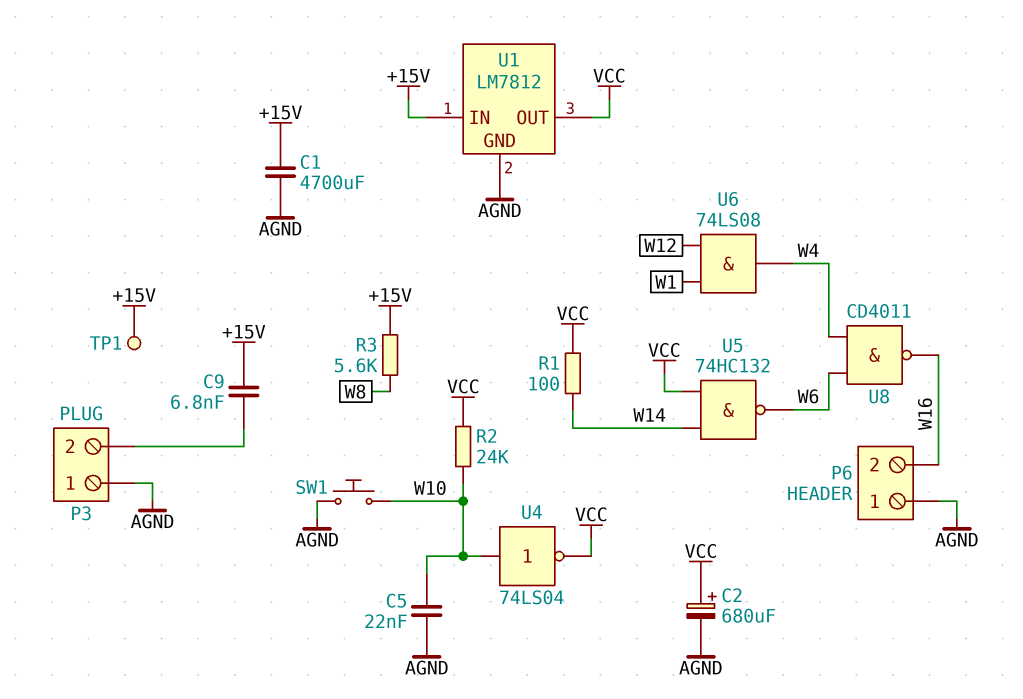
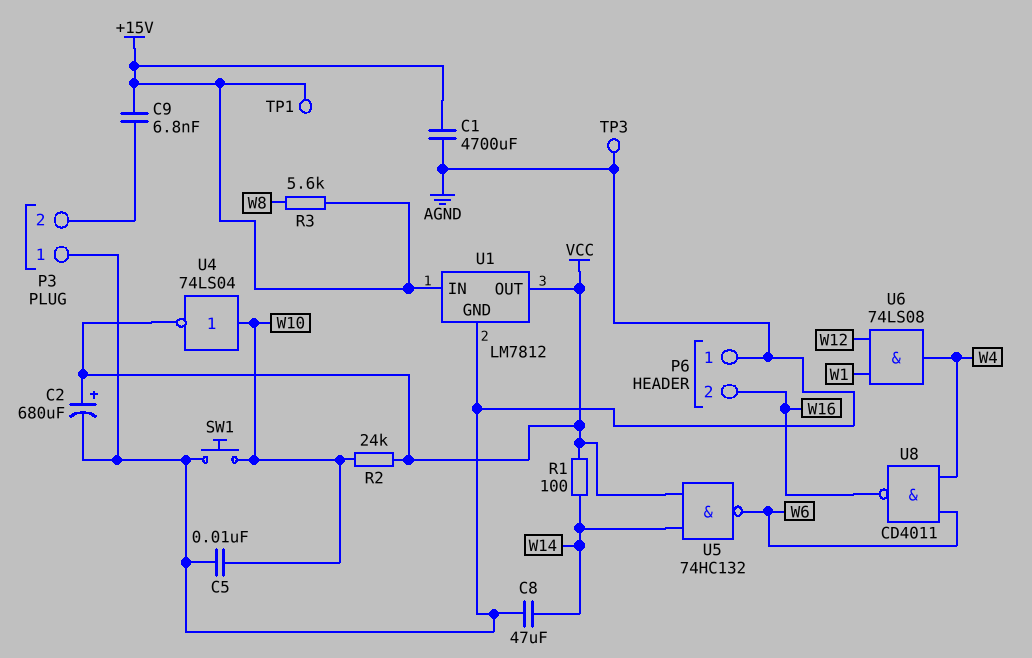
C5: 22nF (AGND, W10) -> 10nF (AGND, W10)
C8: none -> 47uF (AGND, W14)
TP3: none -> test point (AGND)

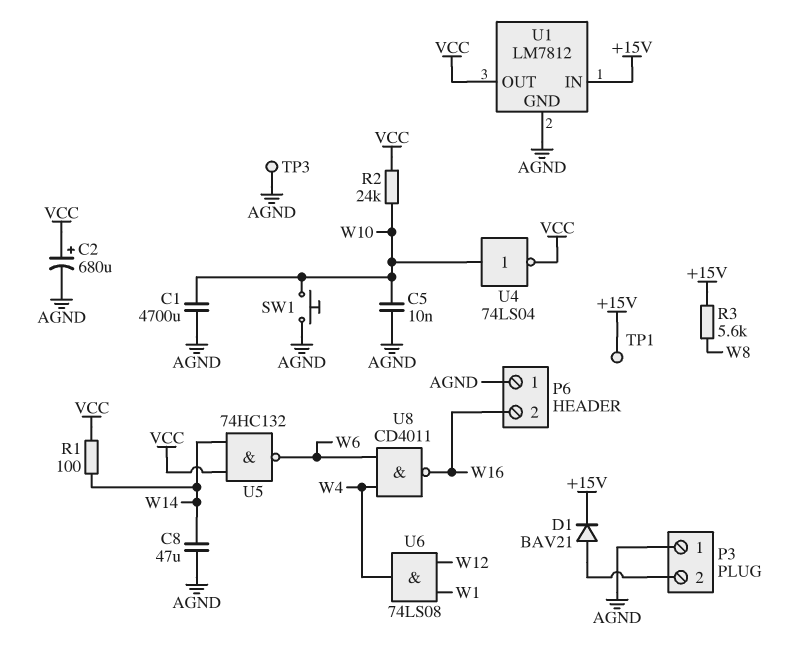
C1: 4700uF (+15V, AGND) -> 4700uF (AGND, W10)
C9: 6.8nF (+15V, P3/2) -> none
D1: none -> diode BAV21 (A P3/2, K +15V)

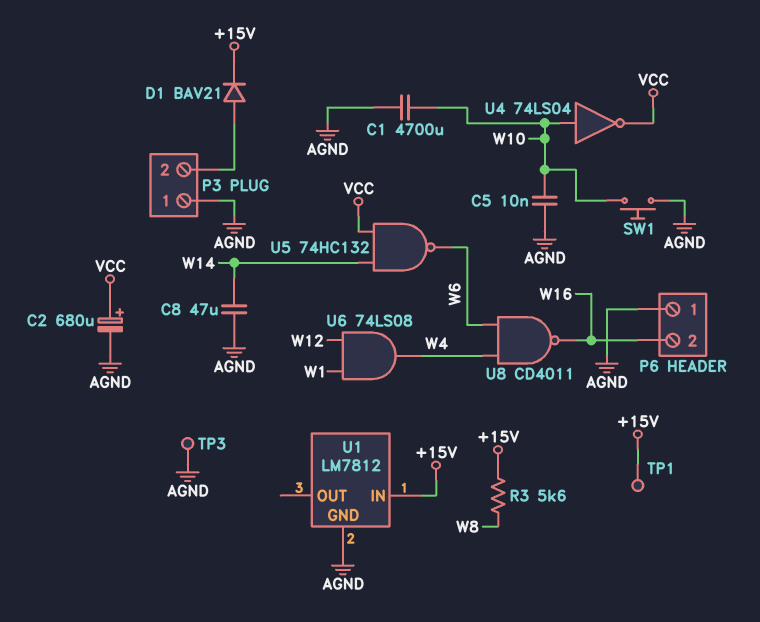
R1: 100 (VCC, W14) -> none
R2: 24k (VCC, W10) -> none
U1 pin OUT: VCC -> none

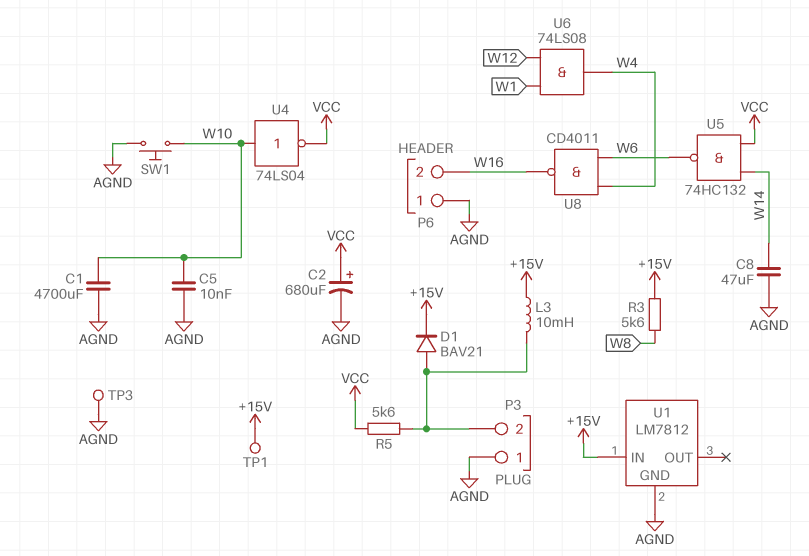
L3: none -> 10mH (+15V, P3/2)
R5: none -> 5.6k (P3/2, VCC)

